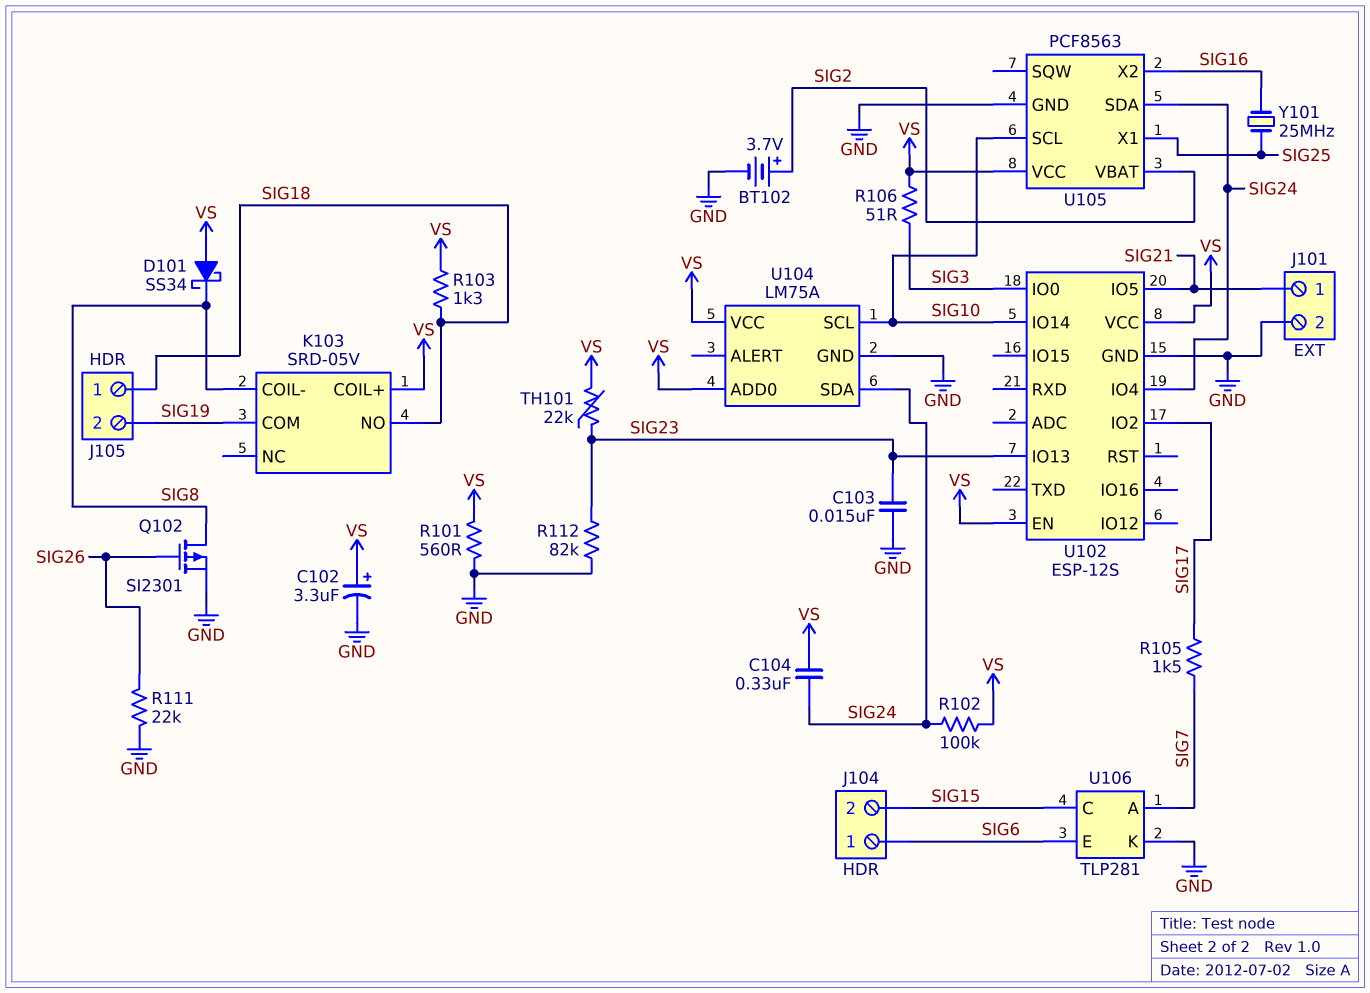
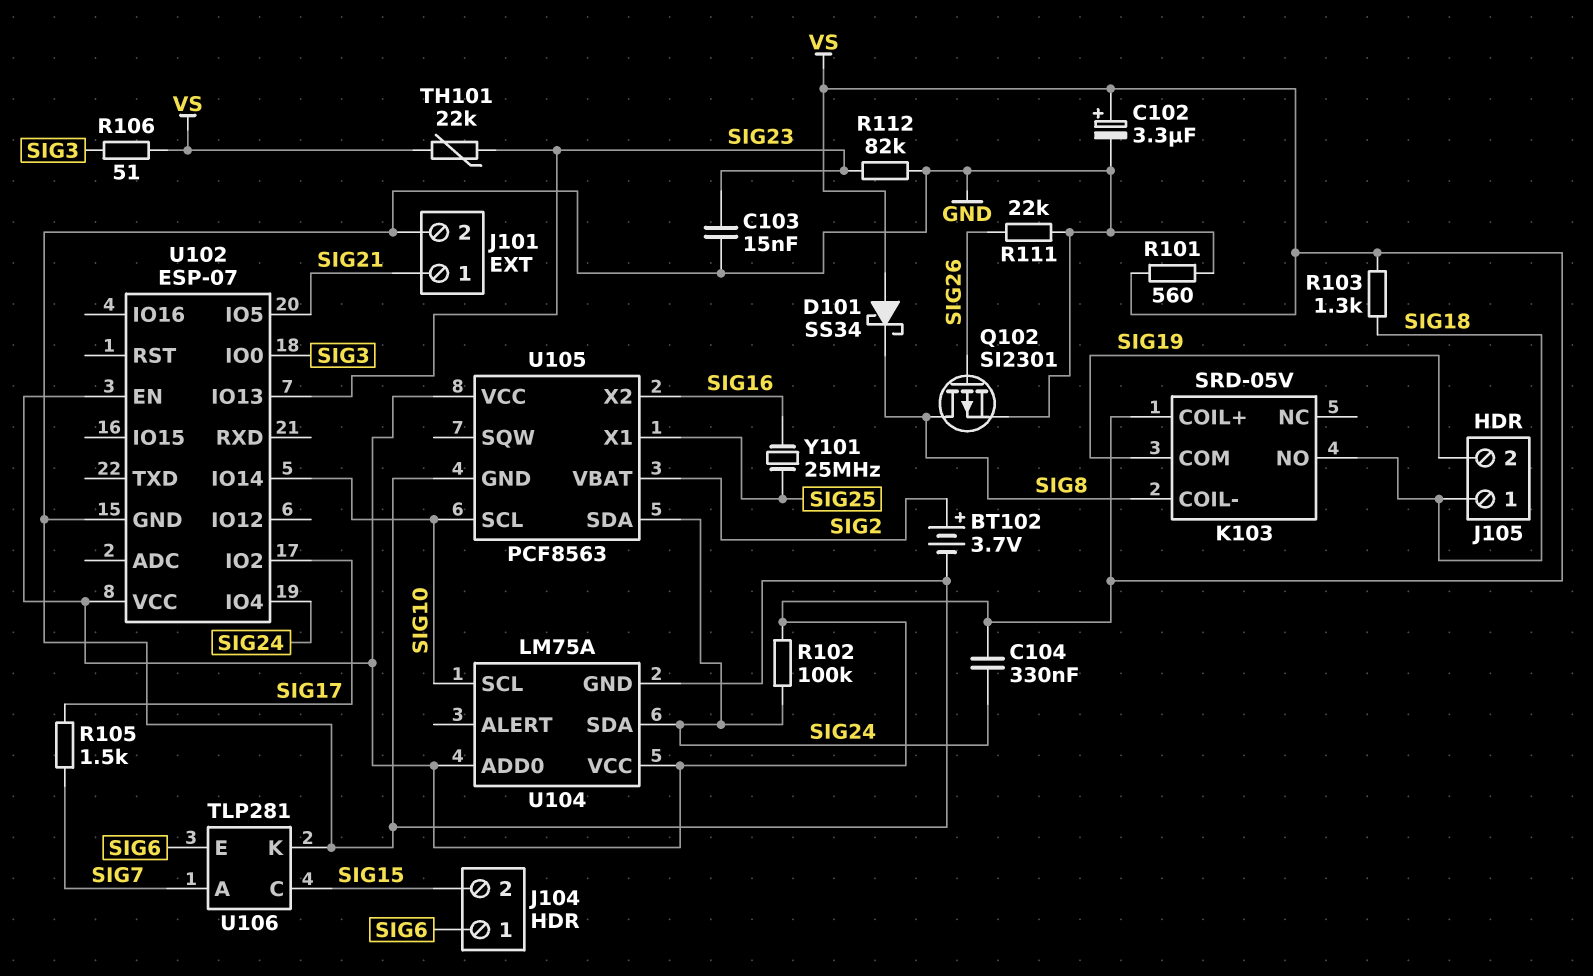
U102: ESP-12S -> ESP-07

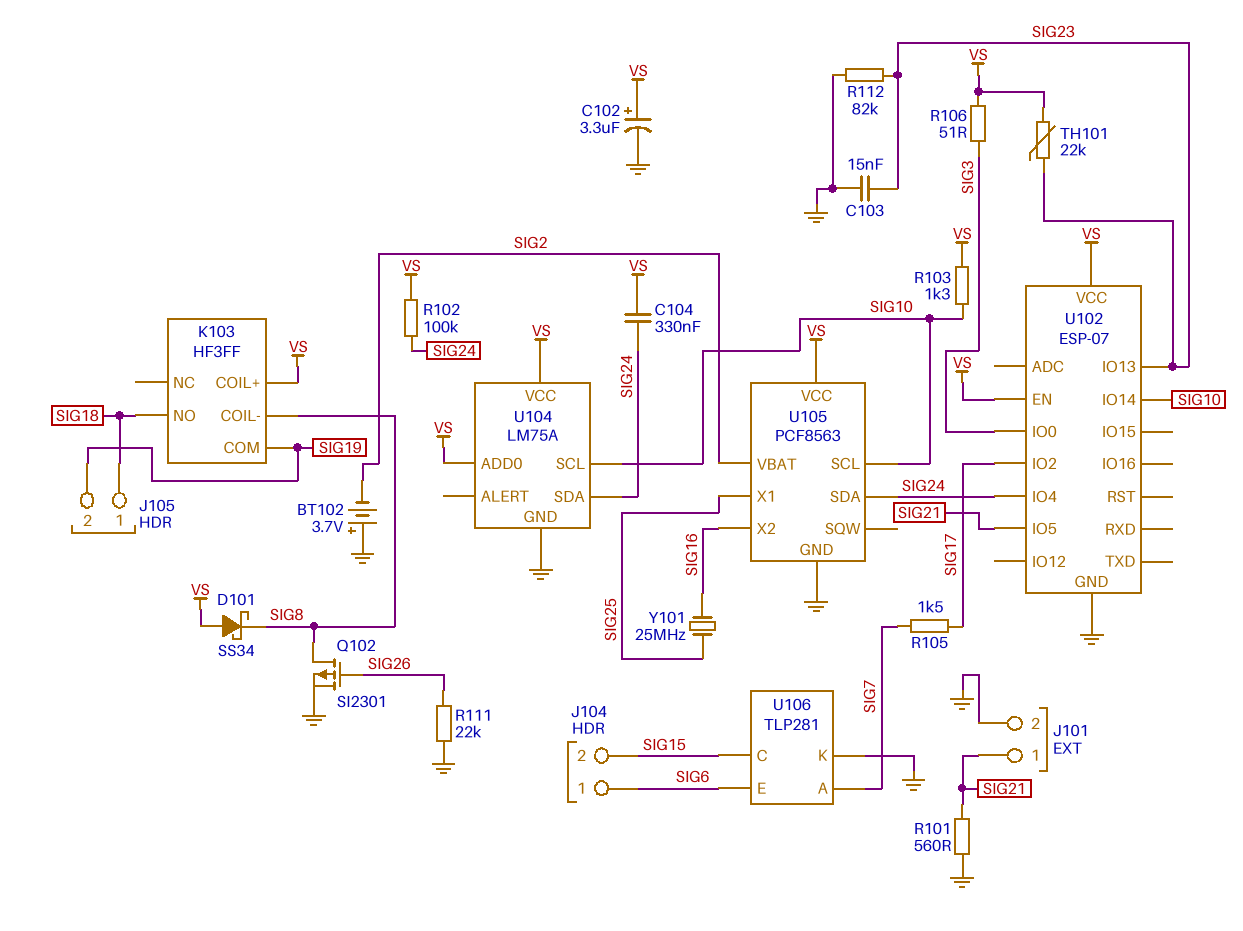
BT102: 3.7V (plus SIG2, minus GND) -> 3.7V (plus GND, minus SIG2)
K103: SRD-05V -> HF3FF
R101: 560 (GND, VS) -> 560 (GND, SIG21)
R103: 1.3k (SIG18, VS) -> 1.3k (SIG10, VS)

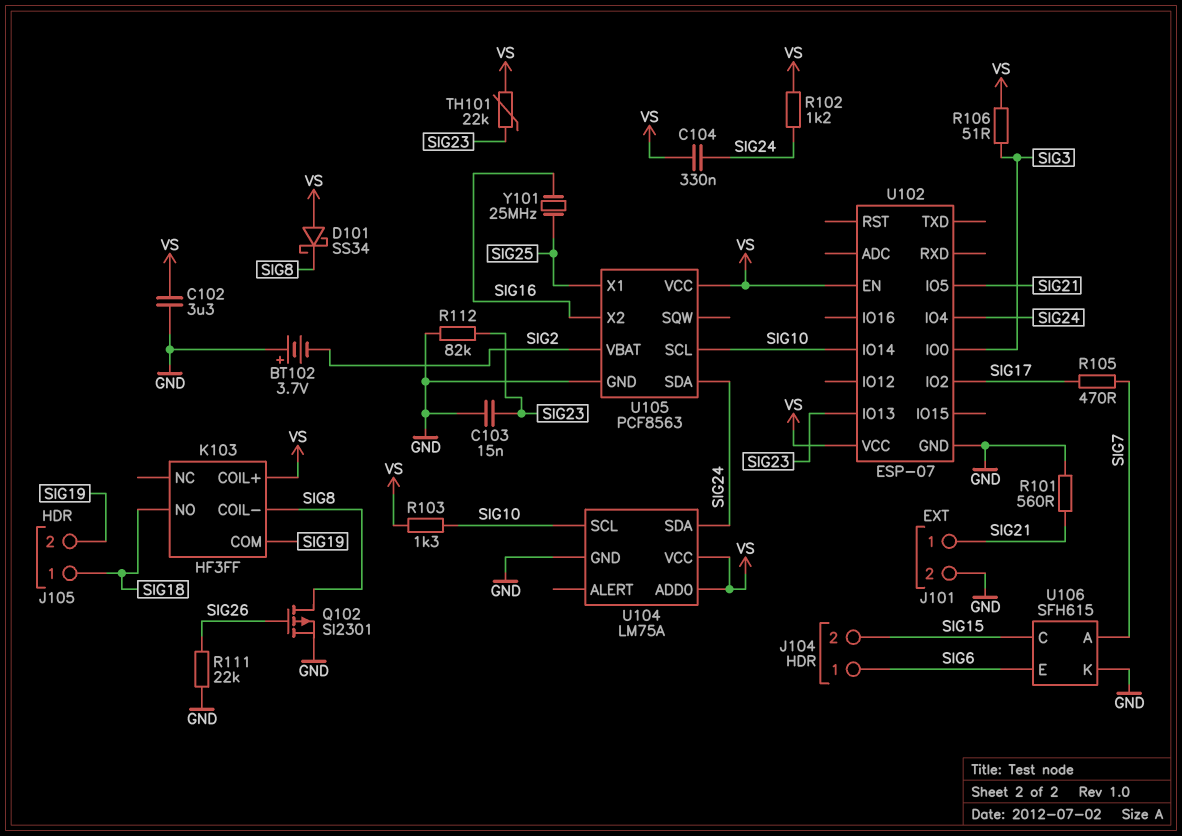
C102: 3.3uF (plus VS, minus GND) -> 3.3uF (GND, VS)
R102: 100k (SIG24, VS) -> 1.2k (SIG24, VS)
R105: 1.5k (SIG7, SIG17) -> 470 (SIG7, SIG17)
U106: TLP281 -> SFH615

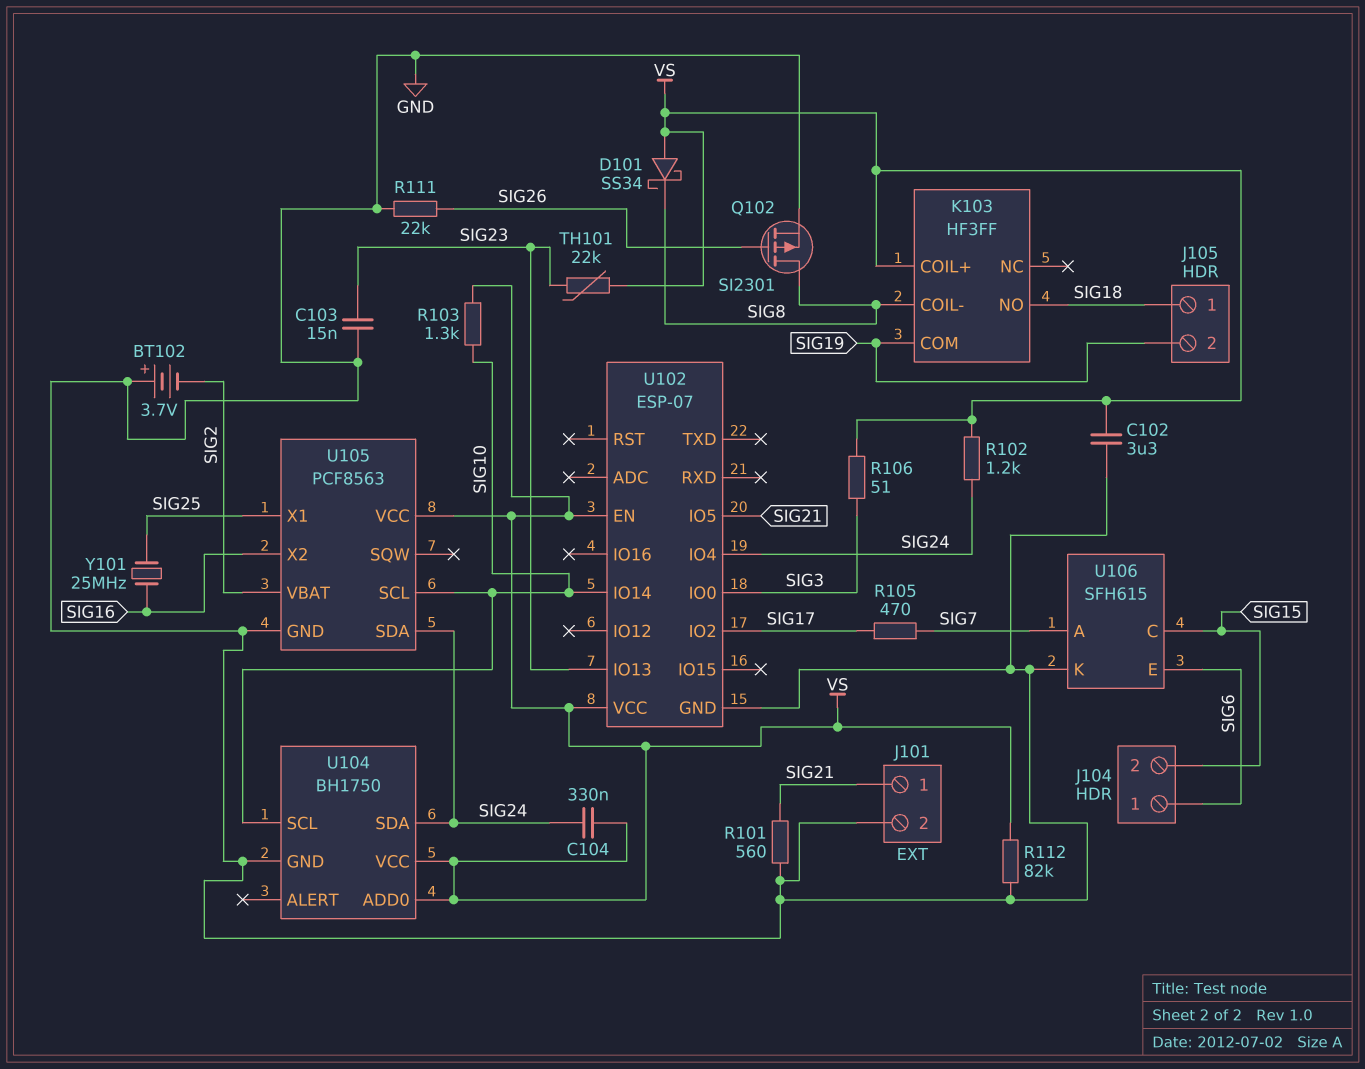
R112: 82k (GND, SIG23) -> 82k (GND, VS)
U104: LM75A -> BH1750

